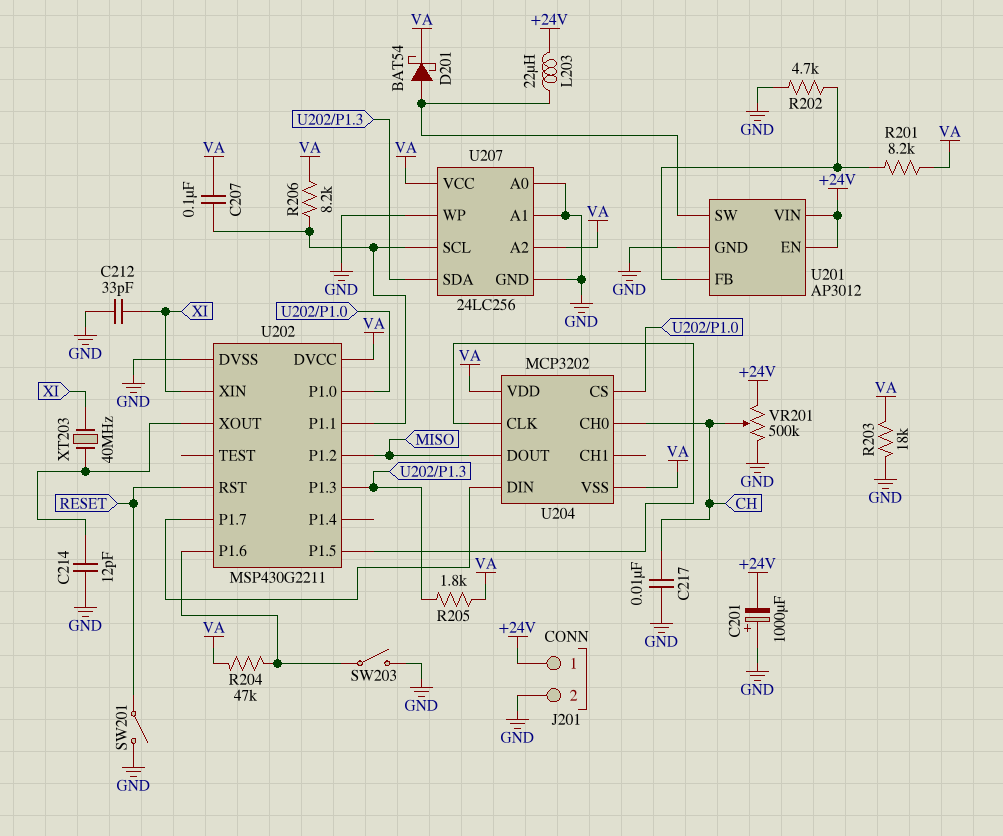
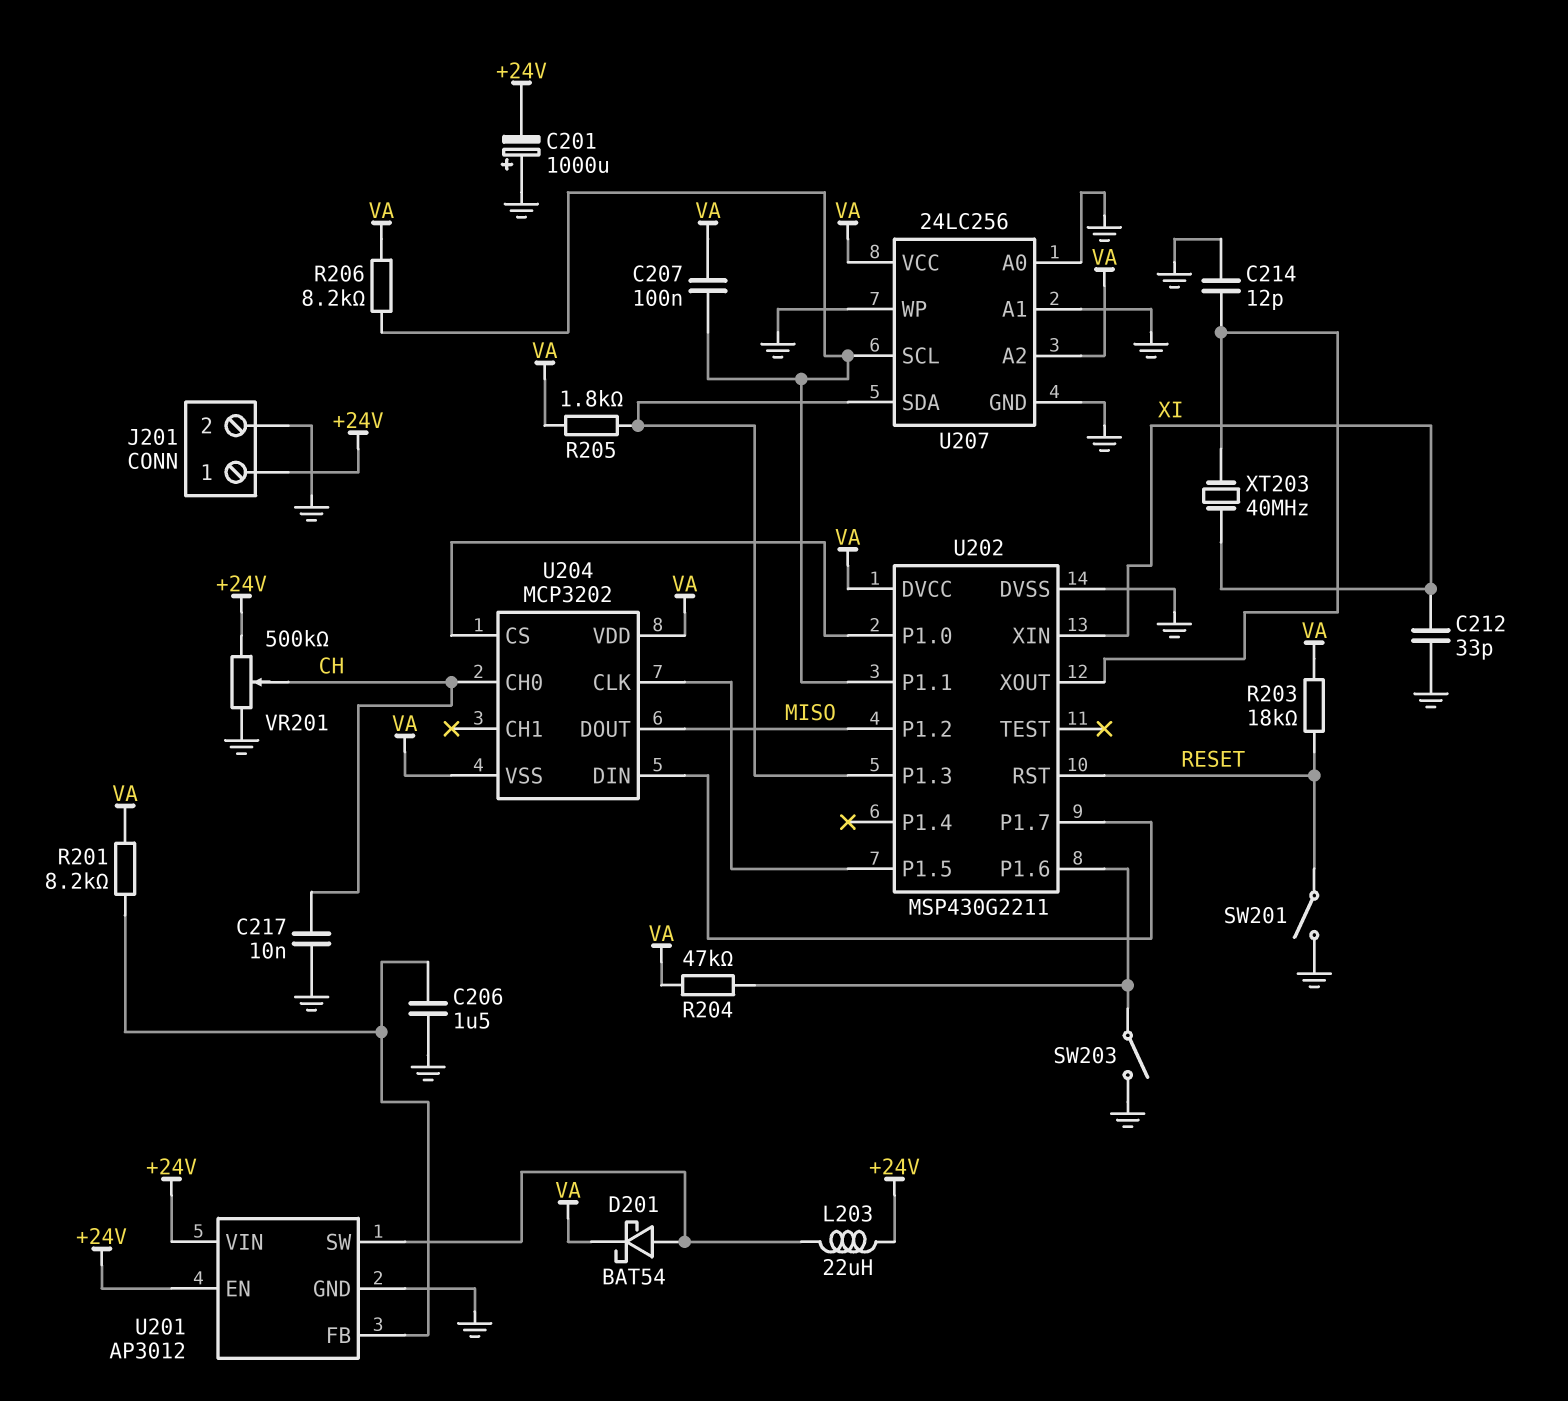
C206: none -> 1.5uF (GND, U201/FB)
R202: 4.7k (GND, U201/FB) -> none
R203: 18k (GND, VA) -> 18k (RESET, VA)

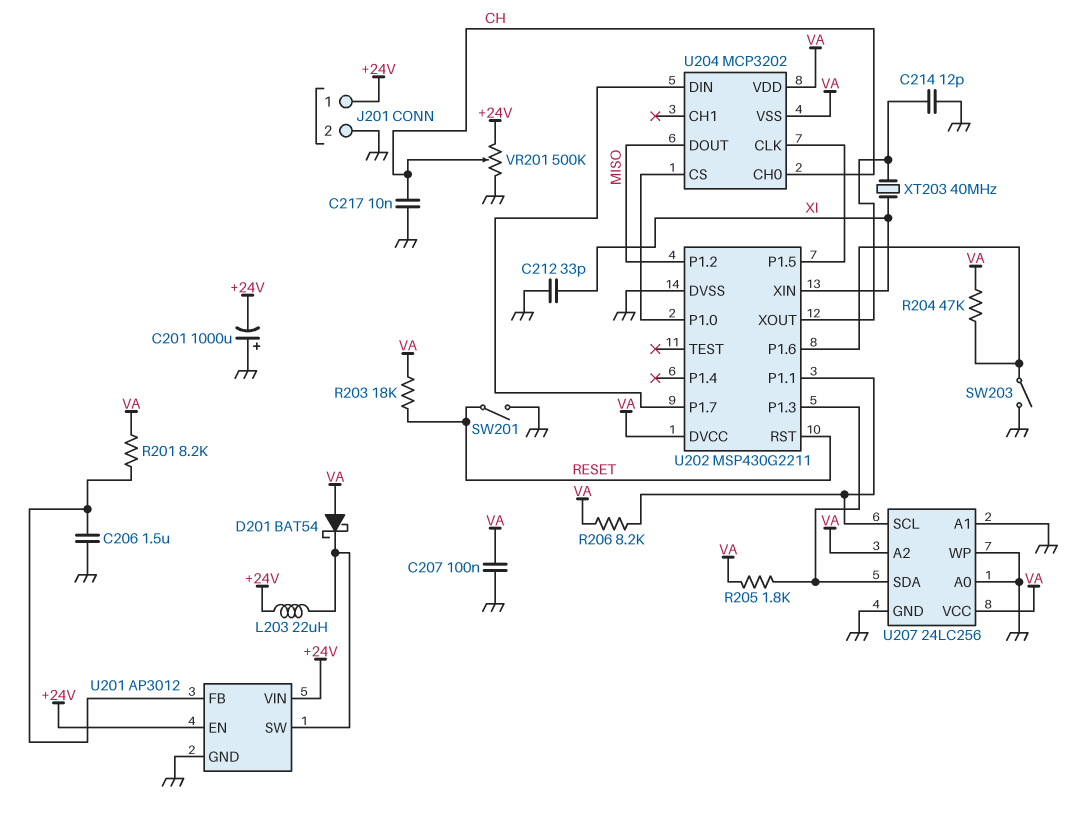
C207: 100nF (U202/P1.1, VA) -> 100nF (GND, VA)
D201: schottky BAT54 (A U201/SW, K VA) -> schottky BAT54 (A VA, K U201/SW)

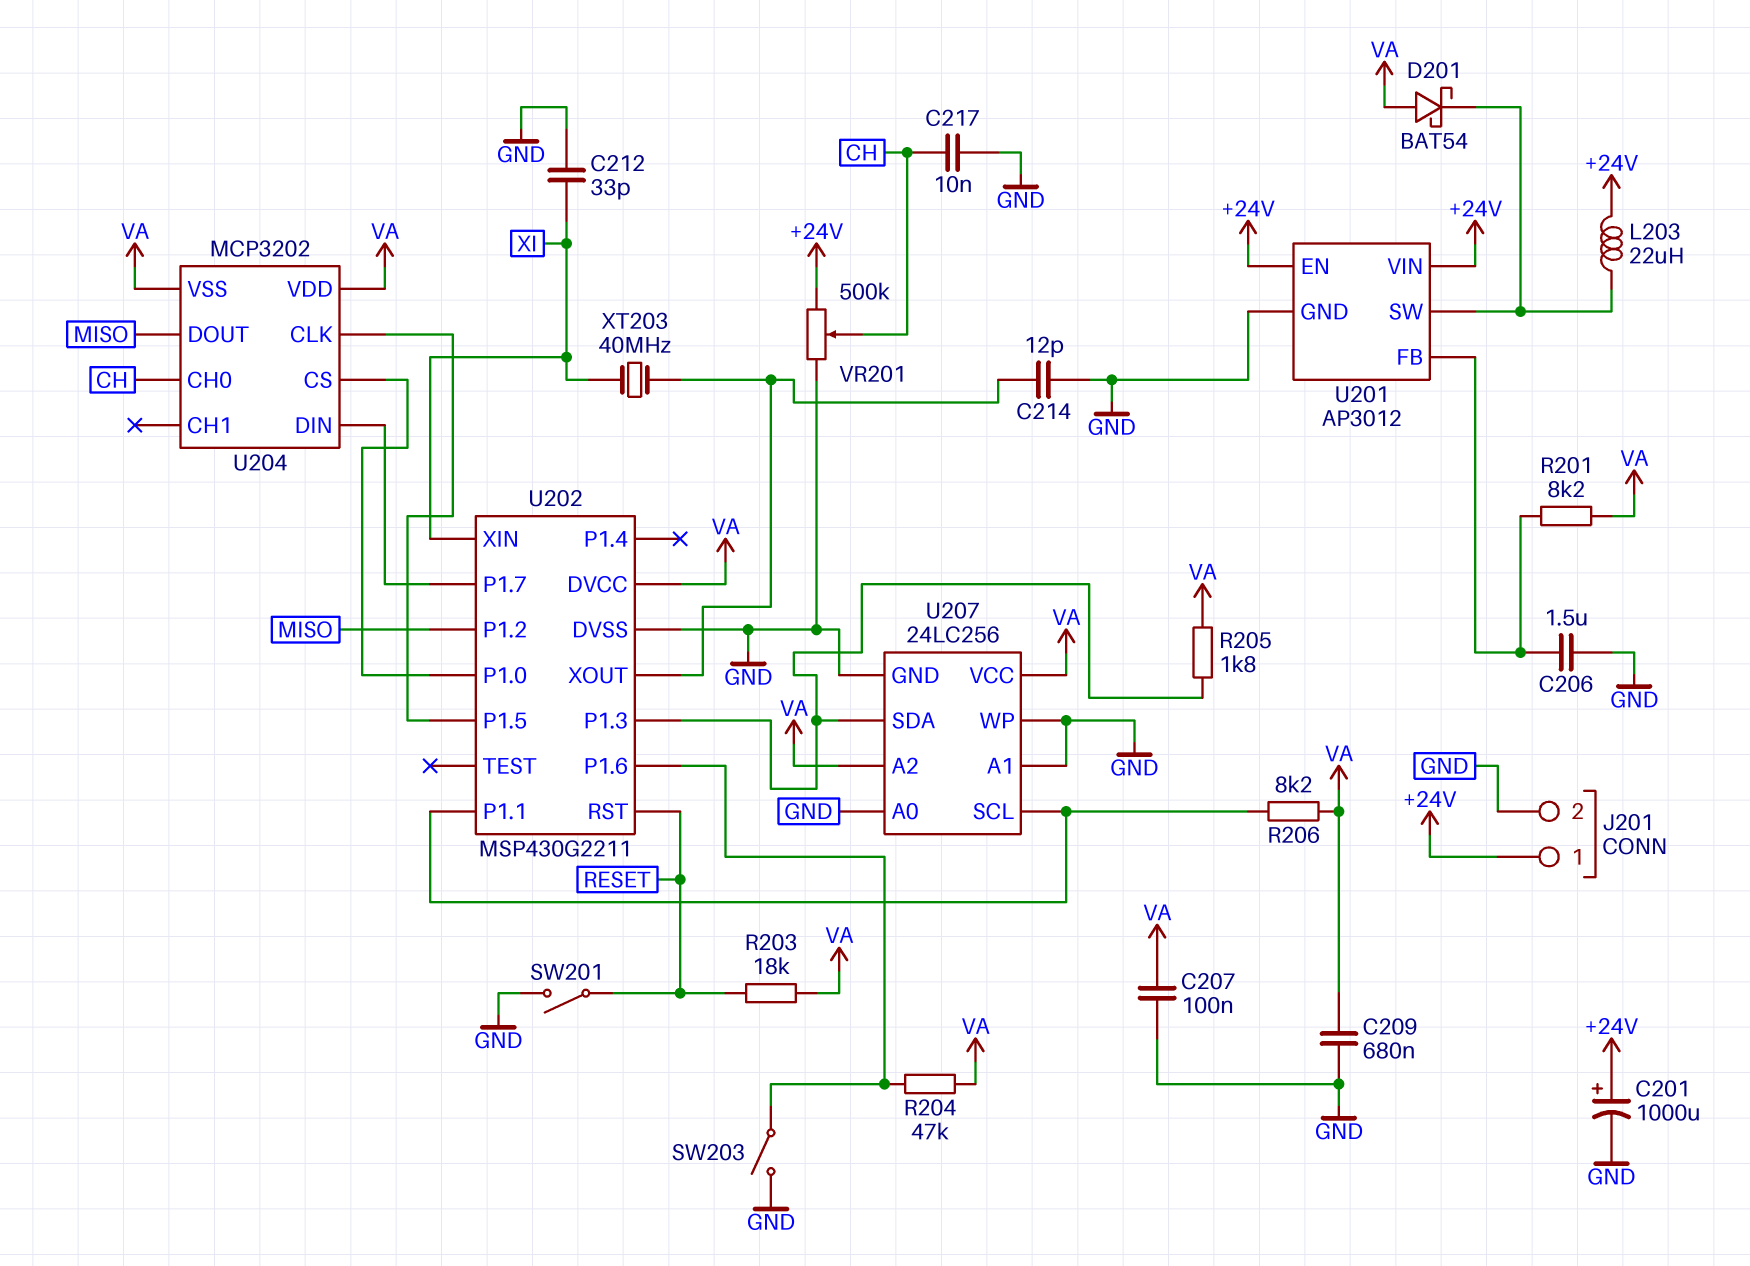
C201: 1000uF (plus GND, minus +24V) -> 1000uF (plus +24V, minus GND)
C209: none -> 680nF (GND, VA)

